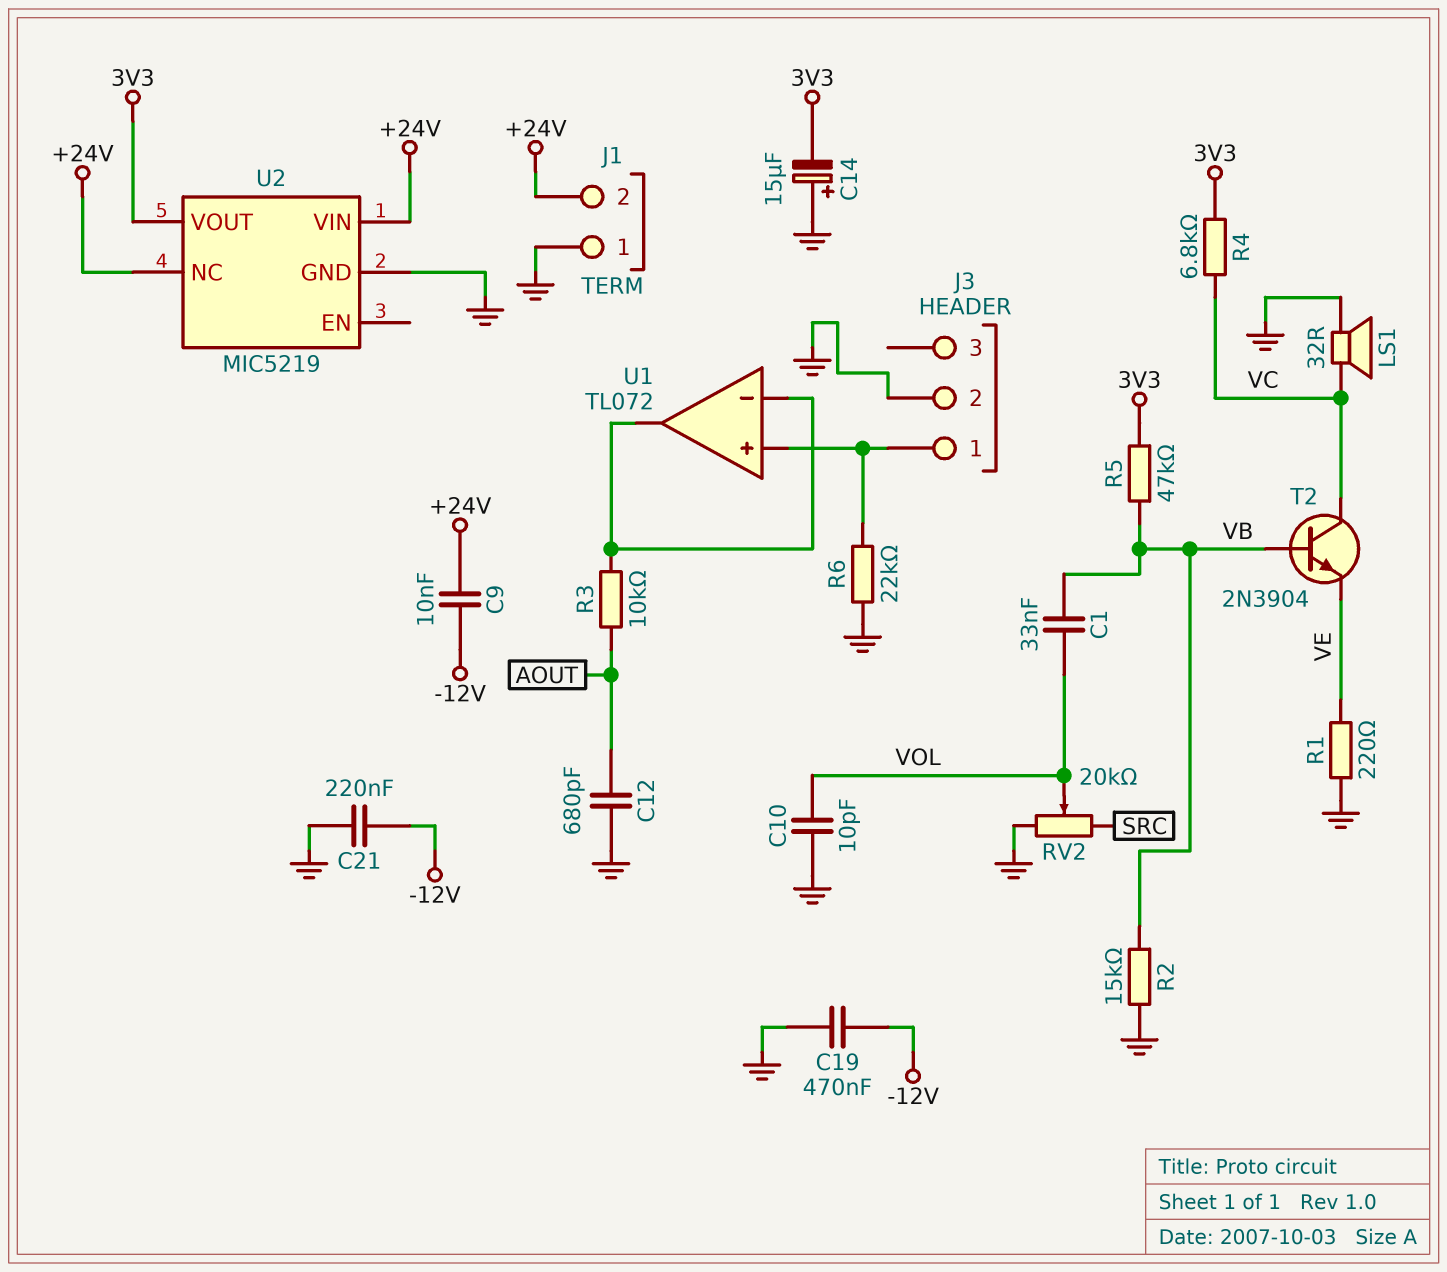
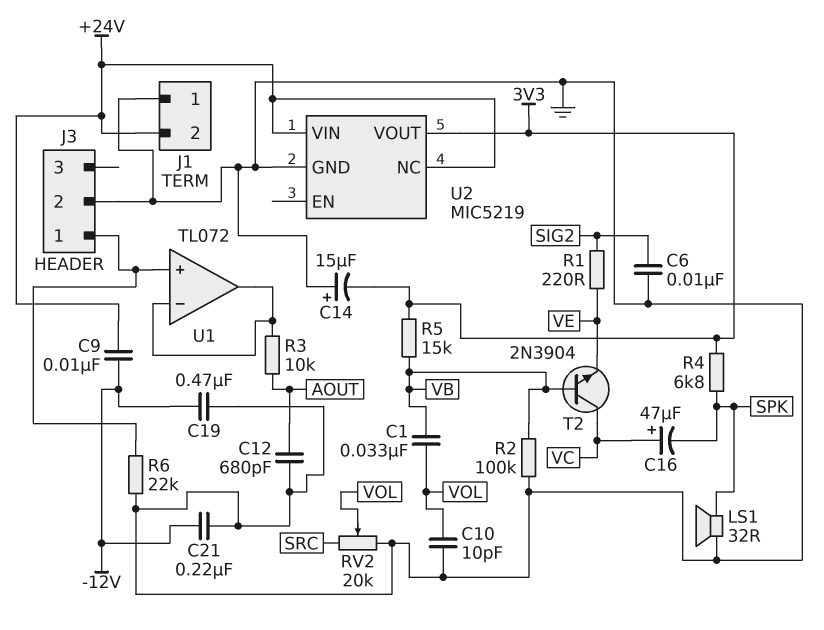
C6: none -> 10nF (GND, SIG2)
C16: none -> 47uF (plus VC, minus SPK)
LS1: speaker 32R (GND, VC) -> speaker 32R (GND, SPK)
R1: 220 (GND, VE) -> 220 (SIG2, VE)
R2: 15k (GND, VB) -> 100k (GND, VB)
R4: 6.8k (3V3, VC) -> 6.8k (3V3, SPK)
R5: 47k (3V3, VB) -> 15k (3V3, VB)

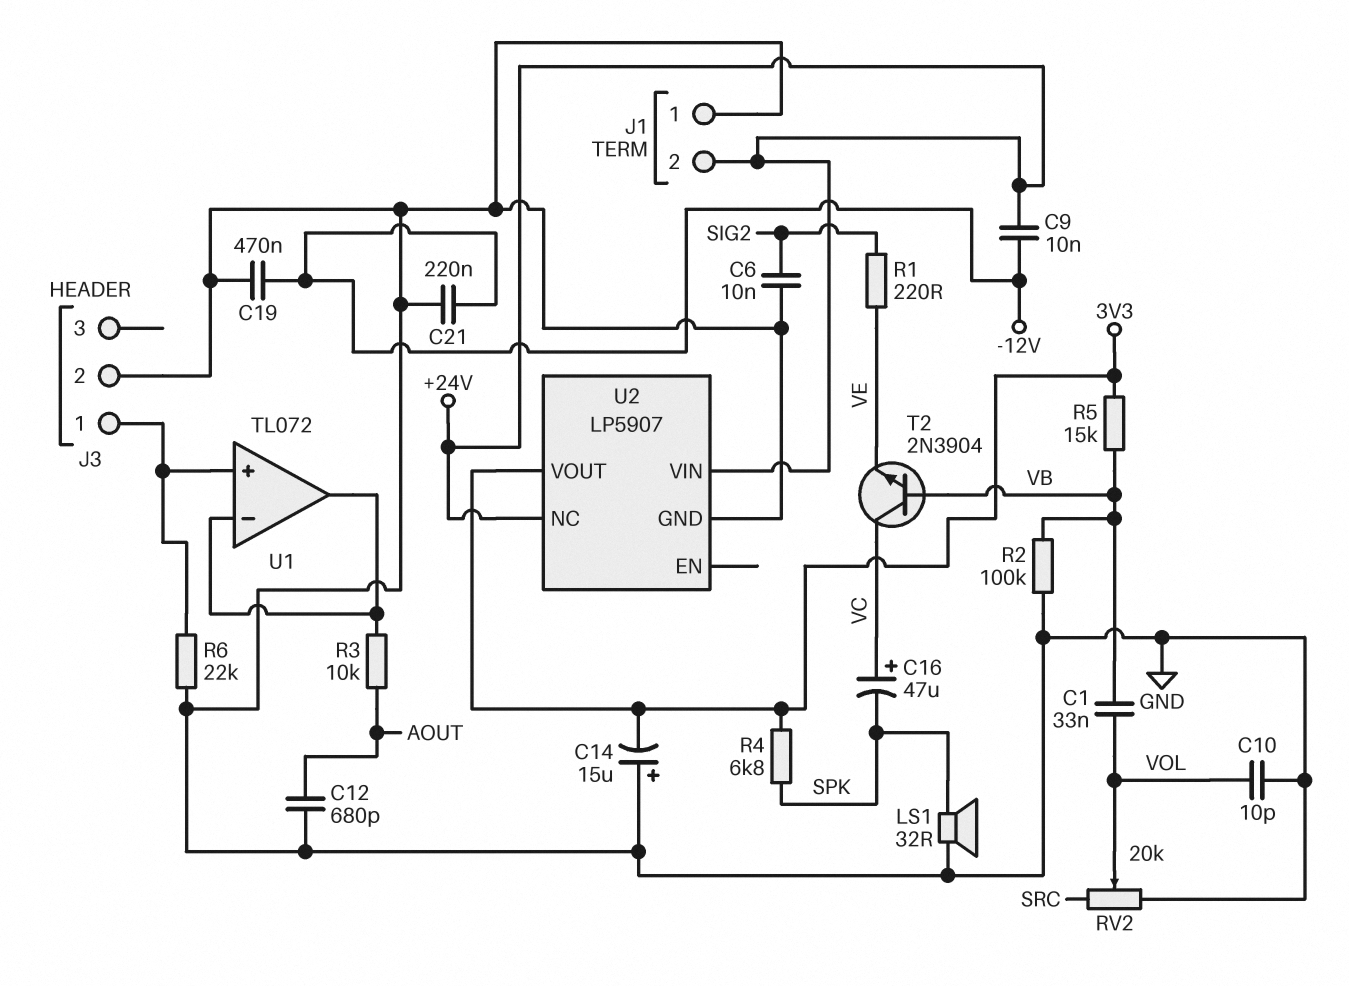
U2: MIC5219 -> LP5907

